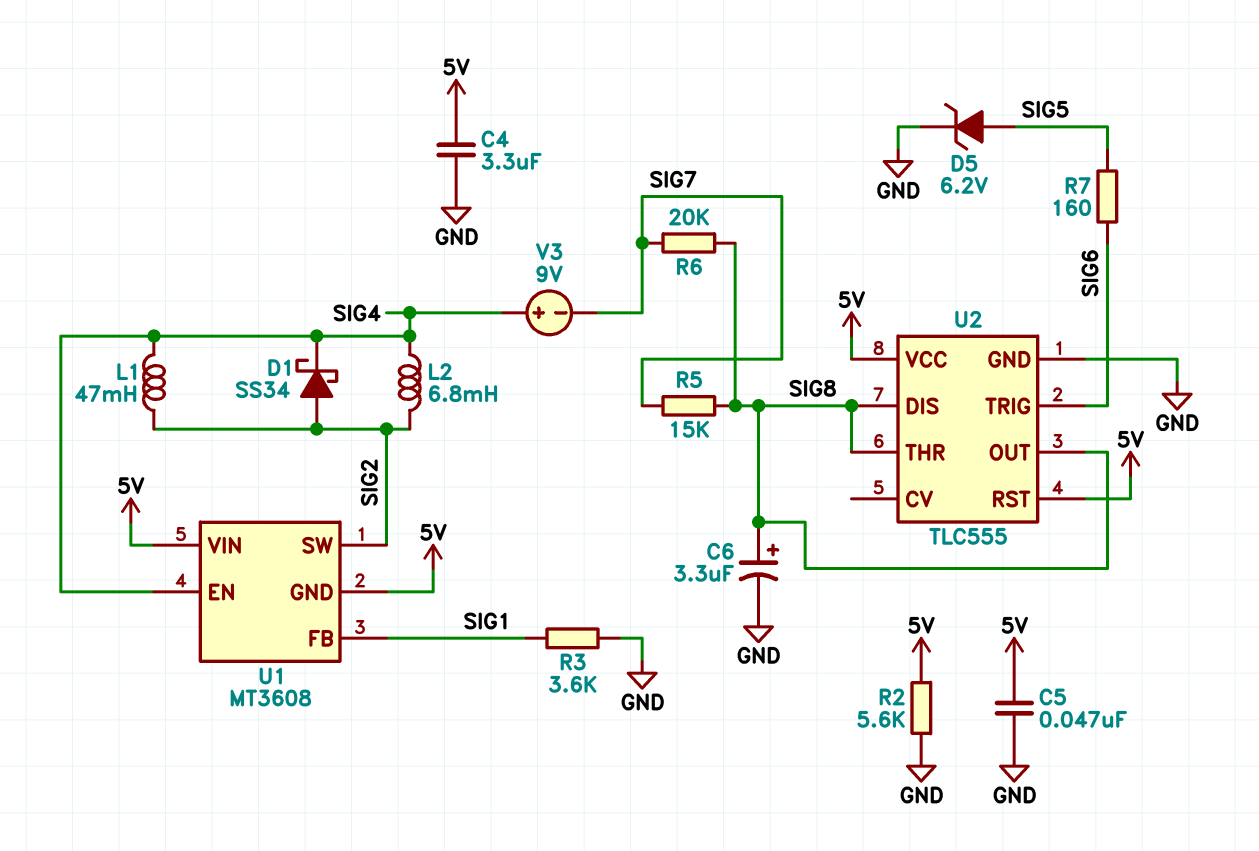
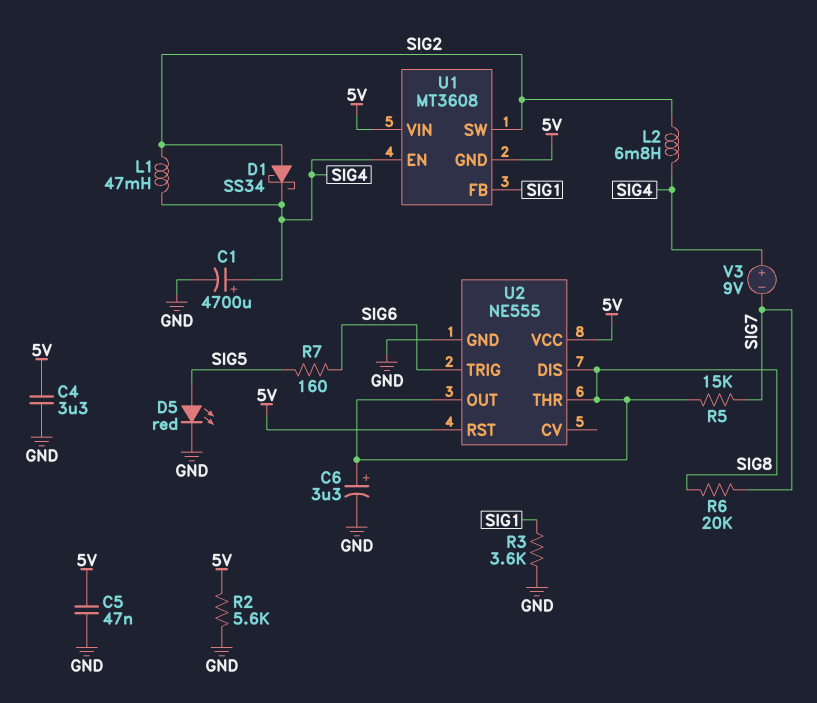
C1: none -> 4700uF (plus SIG4, minus GND)
D5: zener 6.2V (A SIG5, K GND) -> LED red (A SIG5, K GND)
U2: TLC555 -> NE555

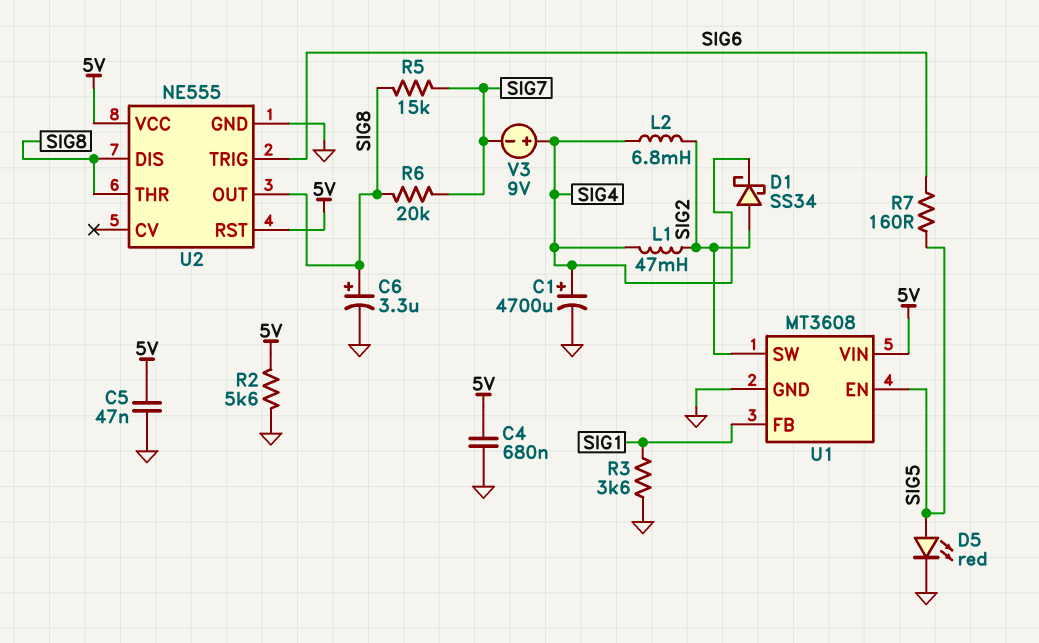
C4: 3.3uF (5V, GND) -> 680nF (5V, GND)
U1 pin EN: SIG4 -> SIG5
U1 pin GND: 5V -> GND

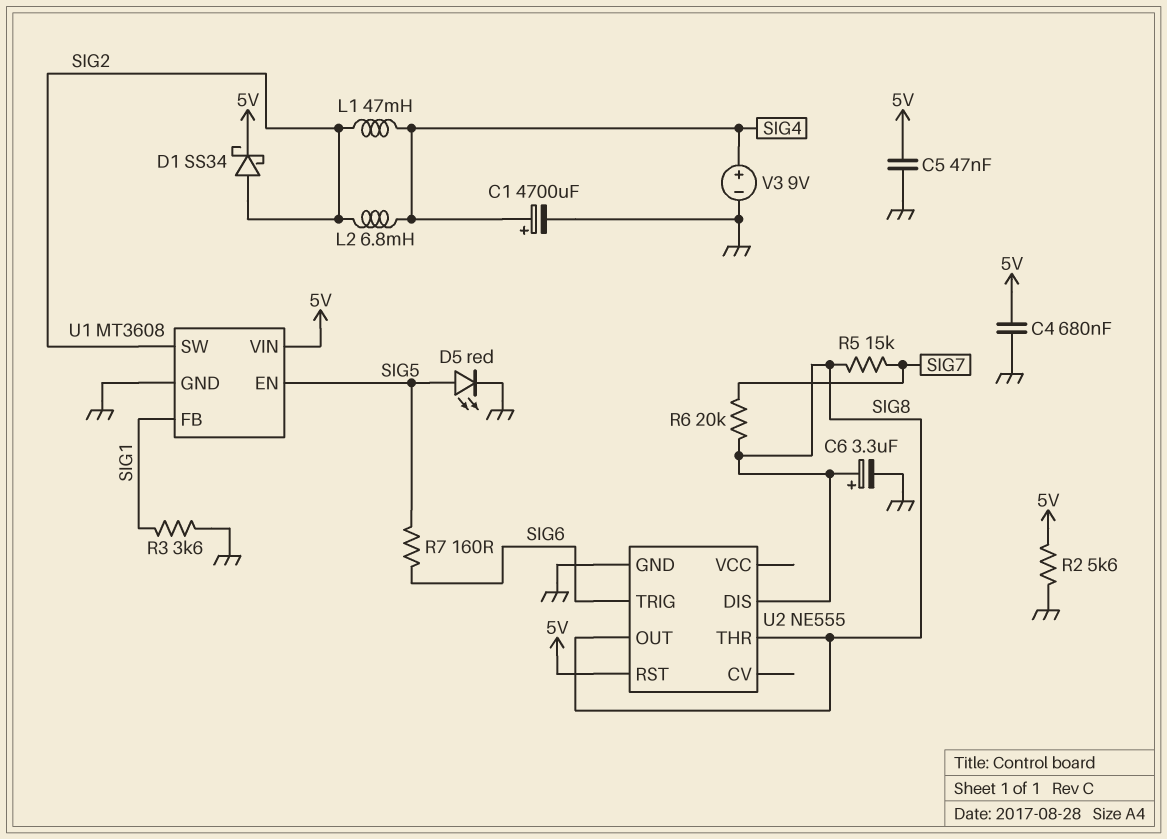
D1: schottky SS34 (A SIG2, K SIG4) -> schottky SS34 (A SIG2, K 5V)
U2 pin VCC: 5V -> none
V3: 9V (plus SIG4, minus SIG7) -> 9V (plus SIG4, minus GND)

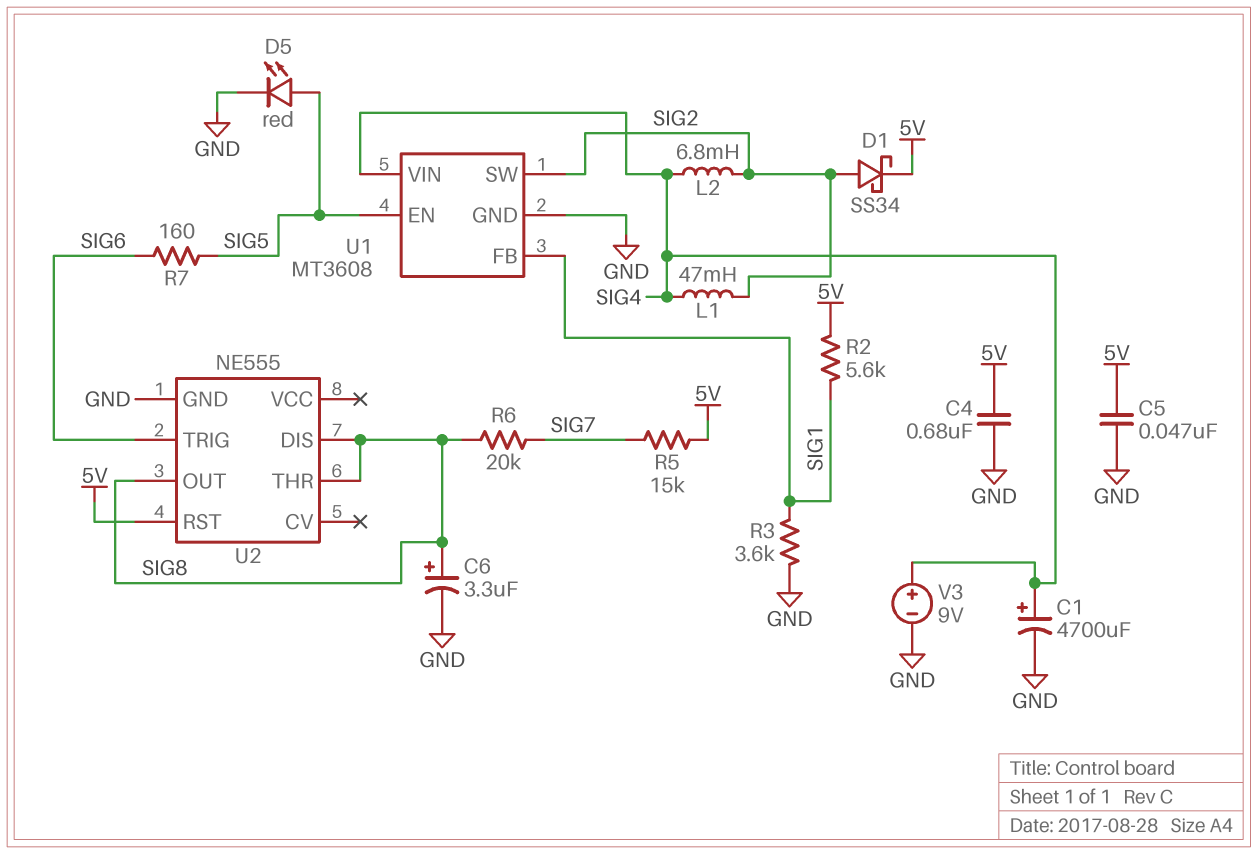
R2: 5.6k (5V, GND) -> 5.6k (5V, SIG1)
R5: 15k (SIG7, SIG8) -> 15k (5V, SIG7)
U1 pin VIN: 5V -> SIG4

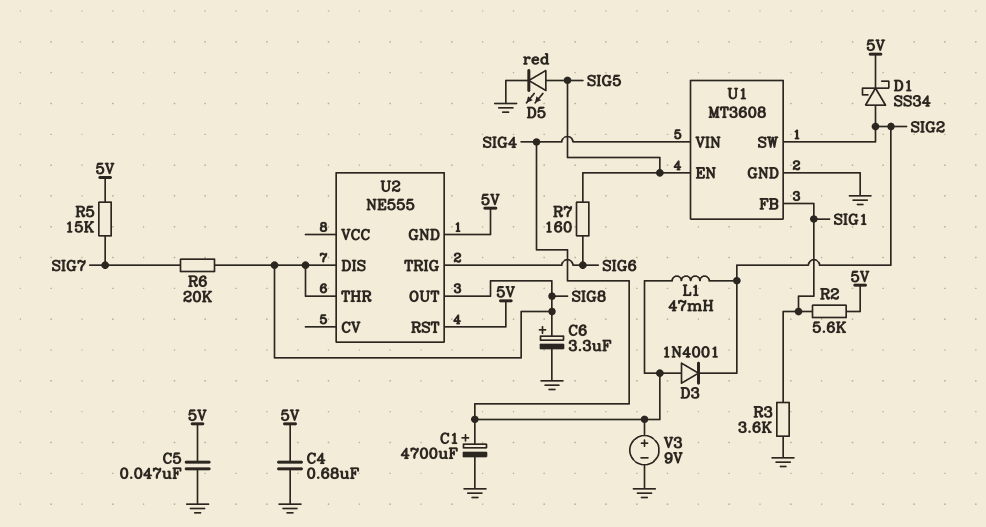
D3: none -> diode 1N4001 (A SIG4, K SIG2)
L2: 6.8mH (SIG2, SIG4) -> none
U2 pin GND: GND -> 5V

